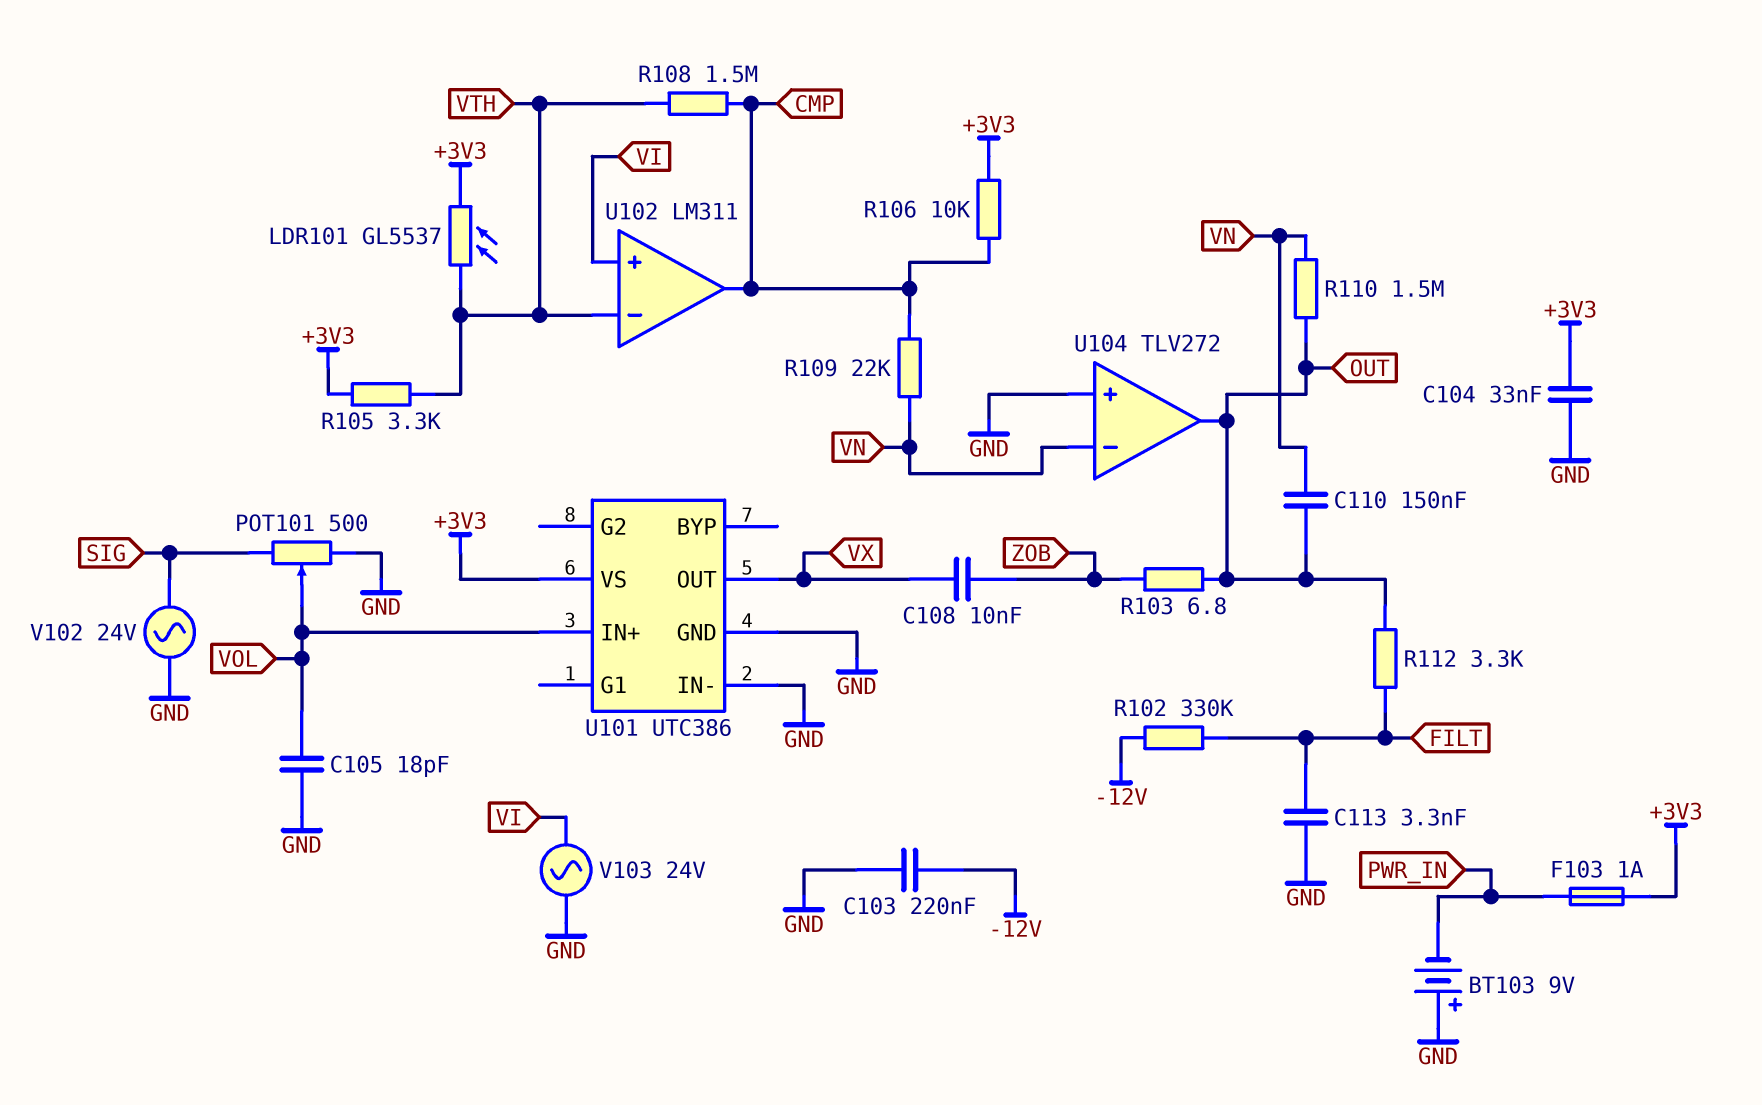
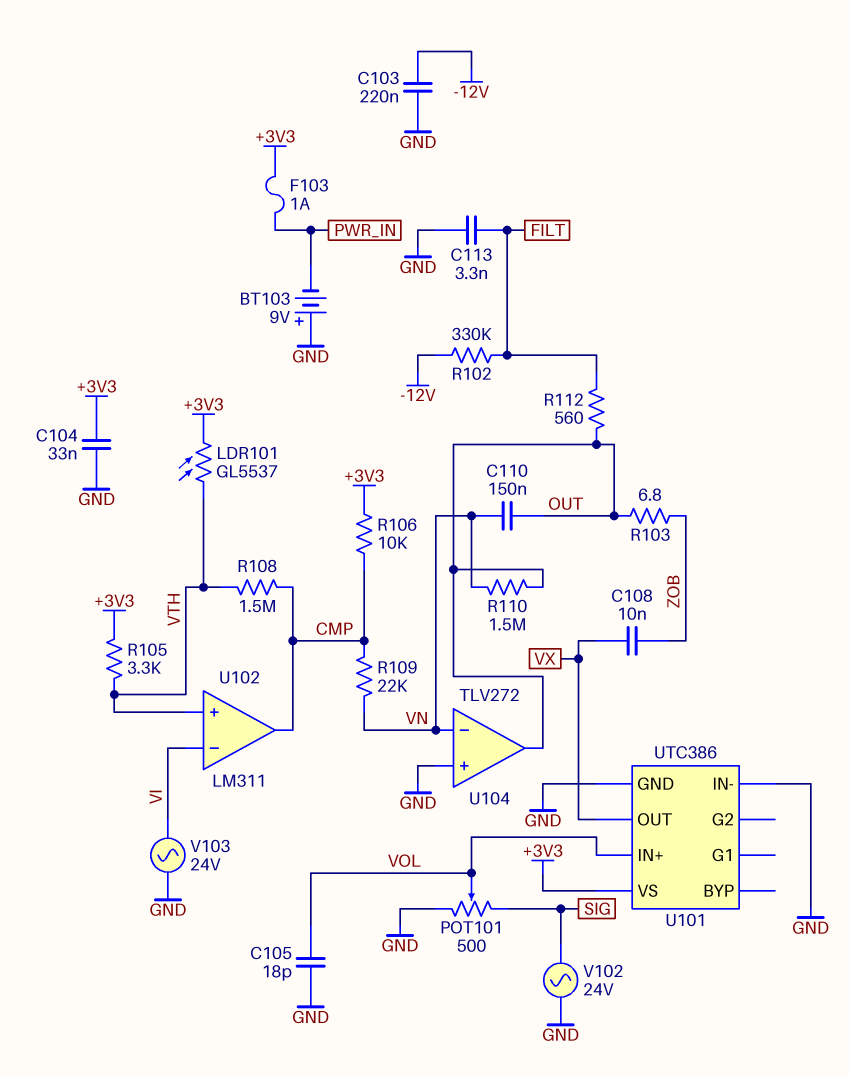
R112: 3.3k (FILT, OUT) -> 560 (FILT, OUT)
U102 pin in+: VI -> VTH
U102 pin in-: VTH -> VI

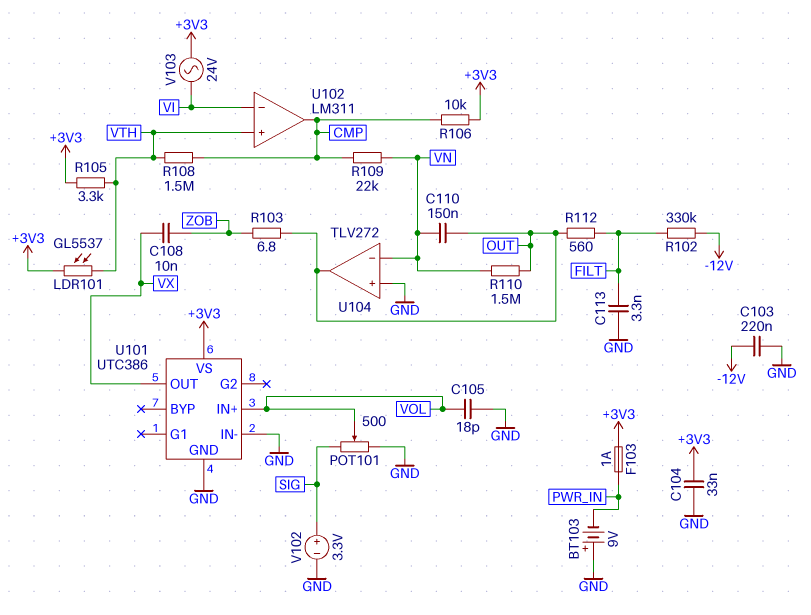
V102: AC 24V (GND, SIG) -> 3.3V (plus SIG, minus GND)
V103: AC 24V (GND, VI) -> AC 24V (+3V3, VI)

